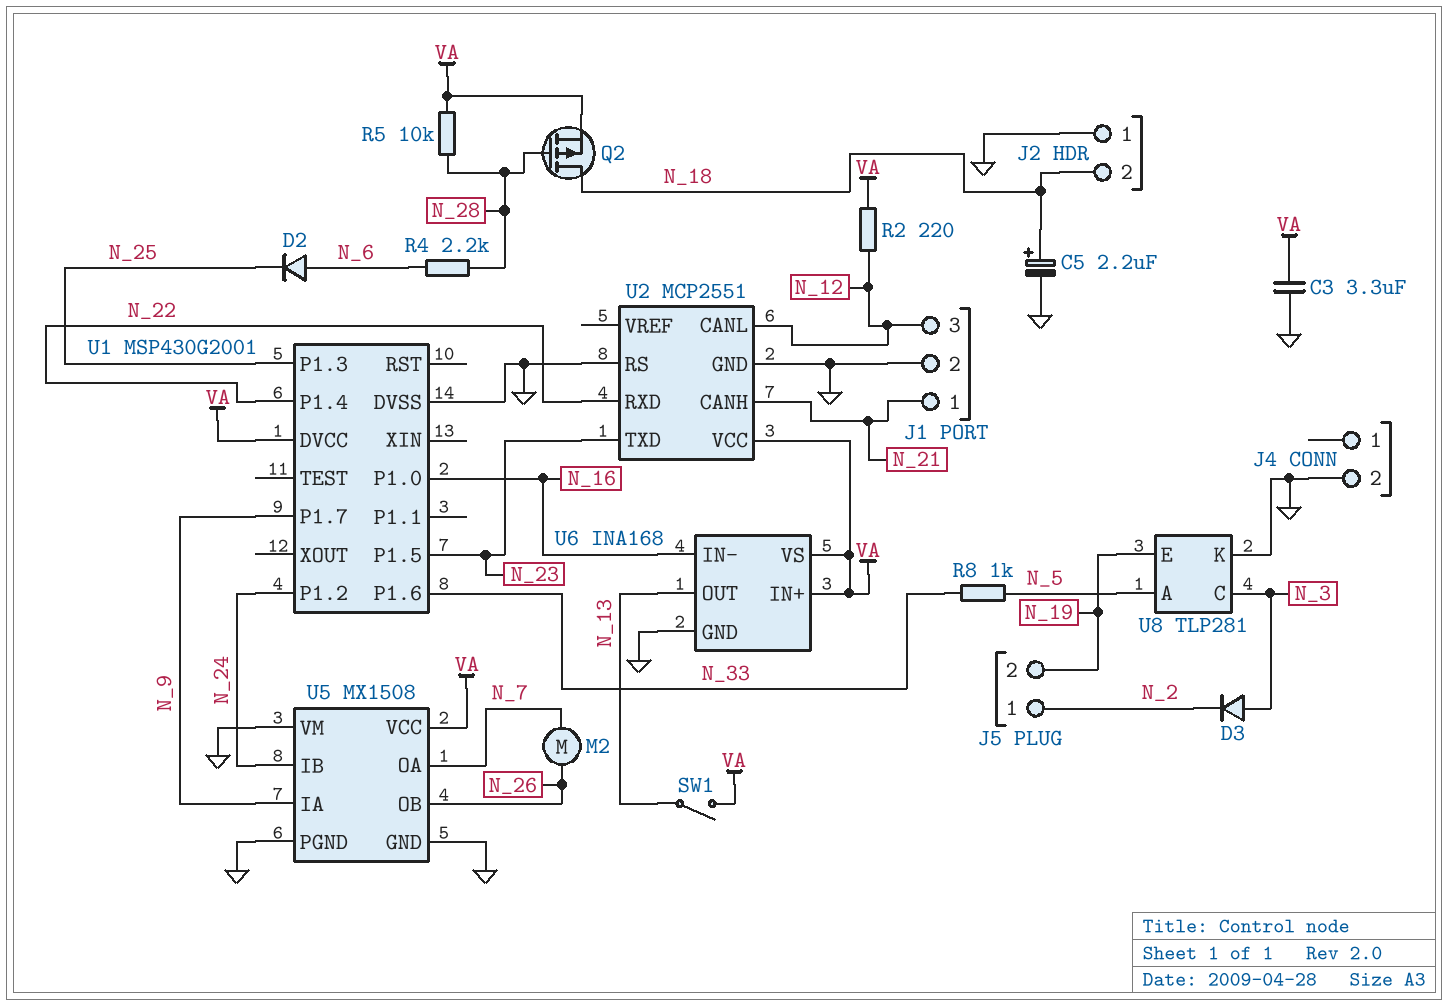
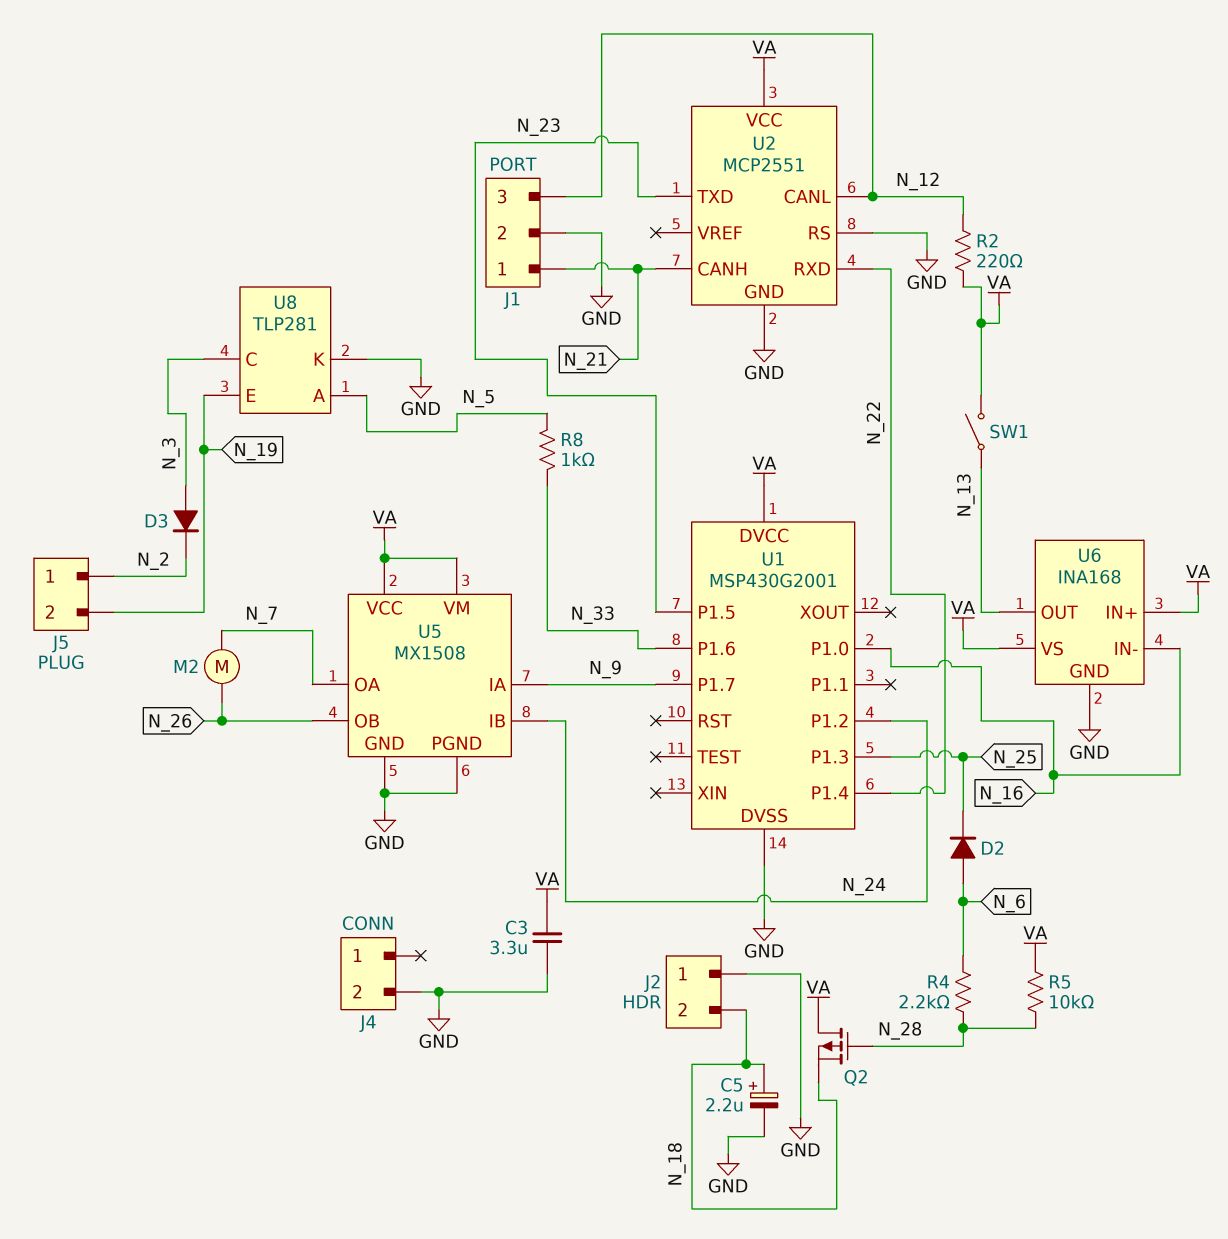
Q2: PMOS (G N_28, D N_18, S VA) -> PMOS (G N_28, D VA, S N_18)
U5 pin VM: GND -> VA

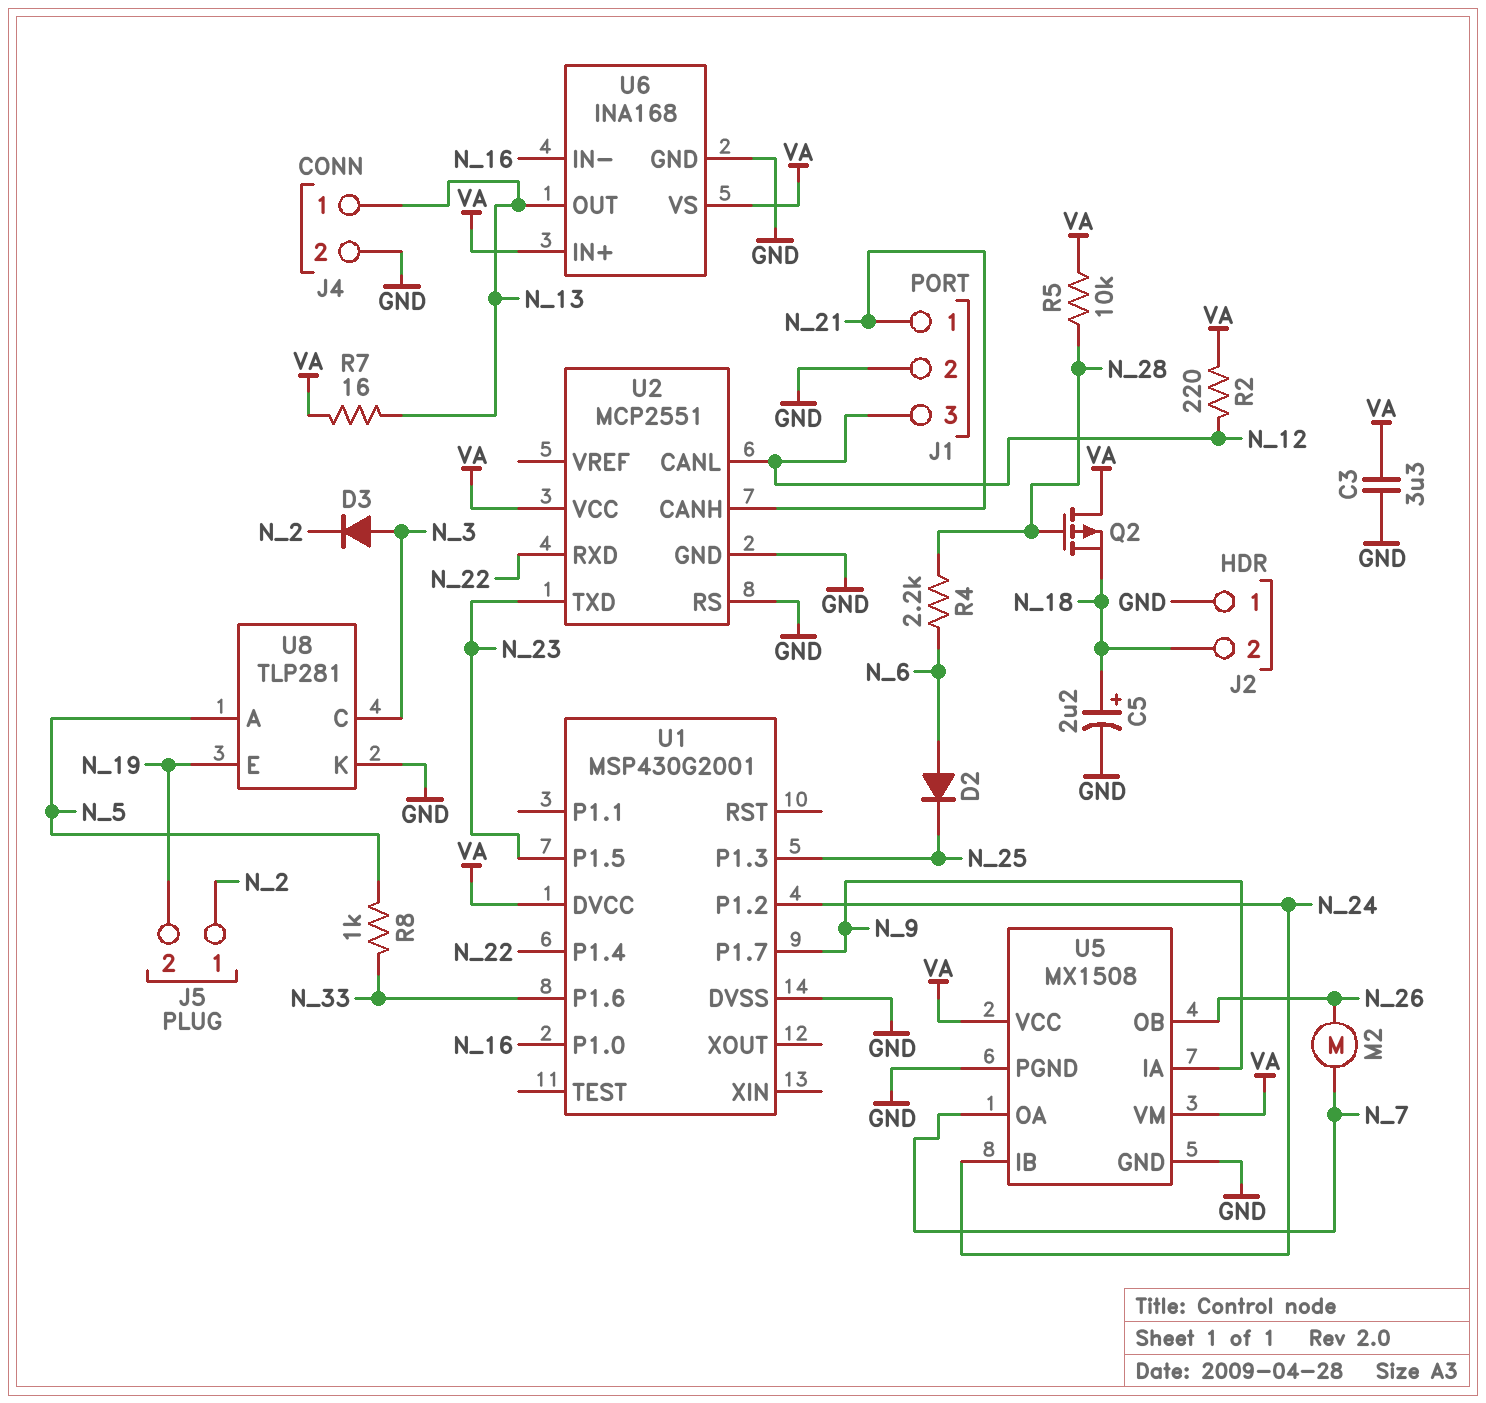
J4 pin 1: none -> N_13
R7: none -> 16 (N_13, VA)
SW1: switch (N_13, VA) -> none

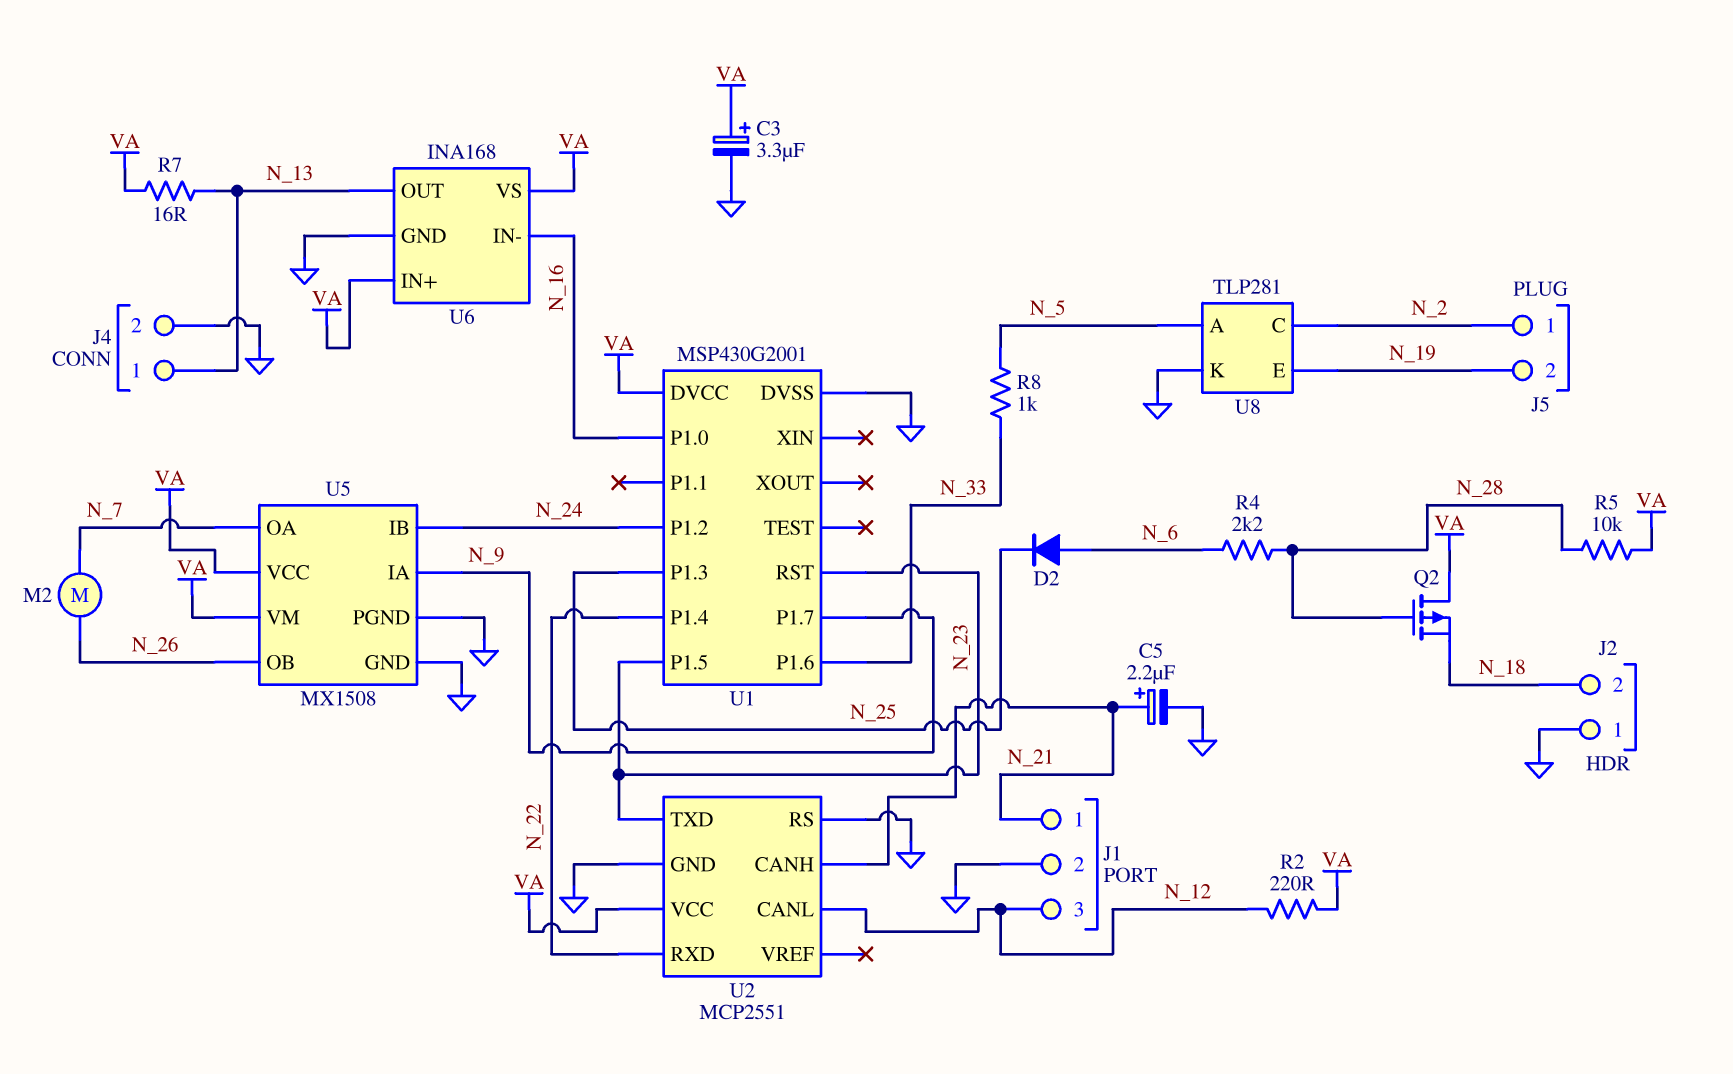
C3: 3.3uF (GND, VA) -> 3.3uF (plus VA, minus GND)
C5: 2.2uF (plus N_18, minus GND) -> 2.2uF (plus N_21, minus GND)
D3: diode (A N_3, K N_2) -> none
U1 pin RST: none -> N_23
U8 pin C: N_3 -> N_2

